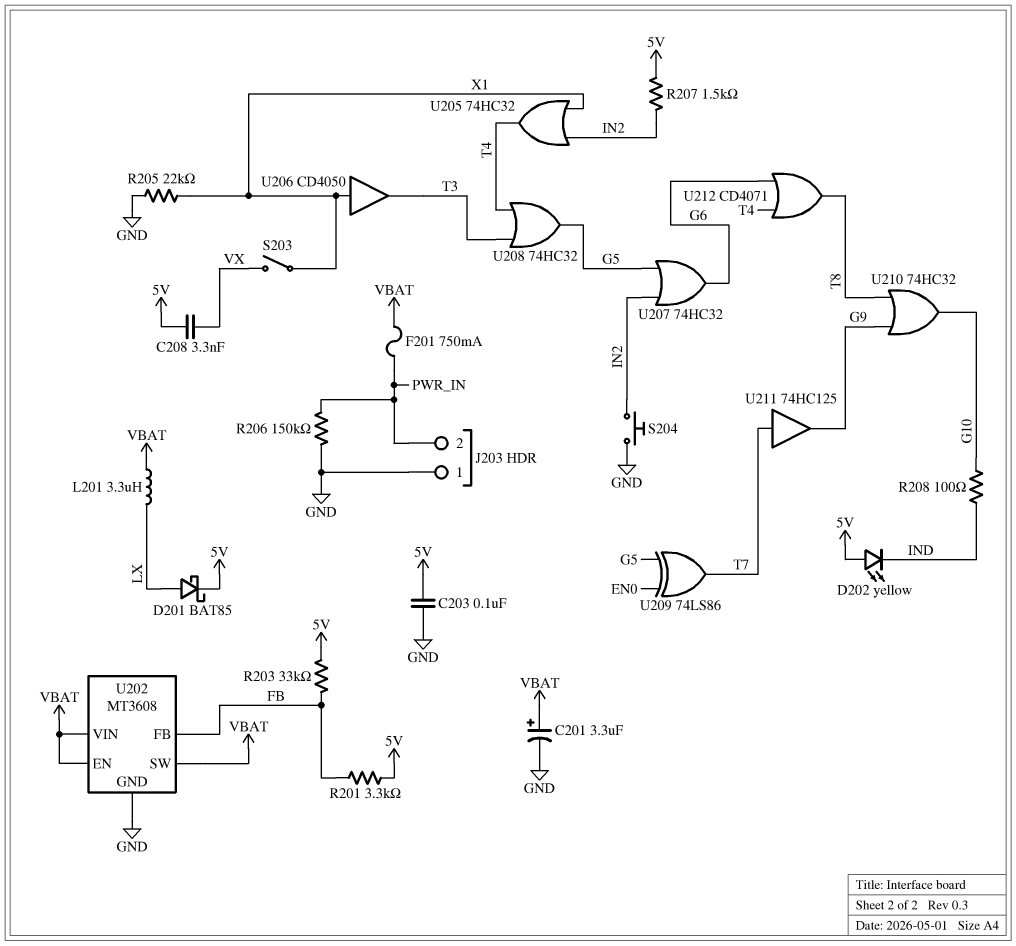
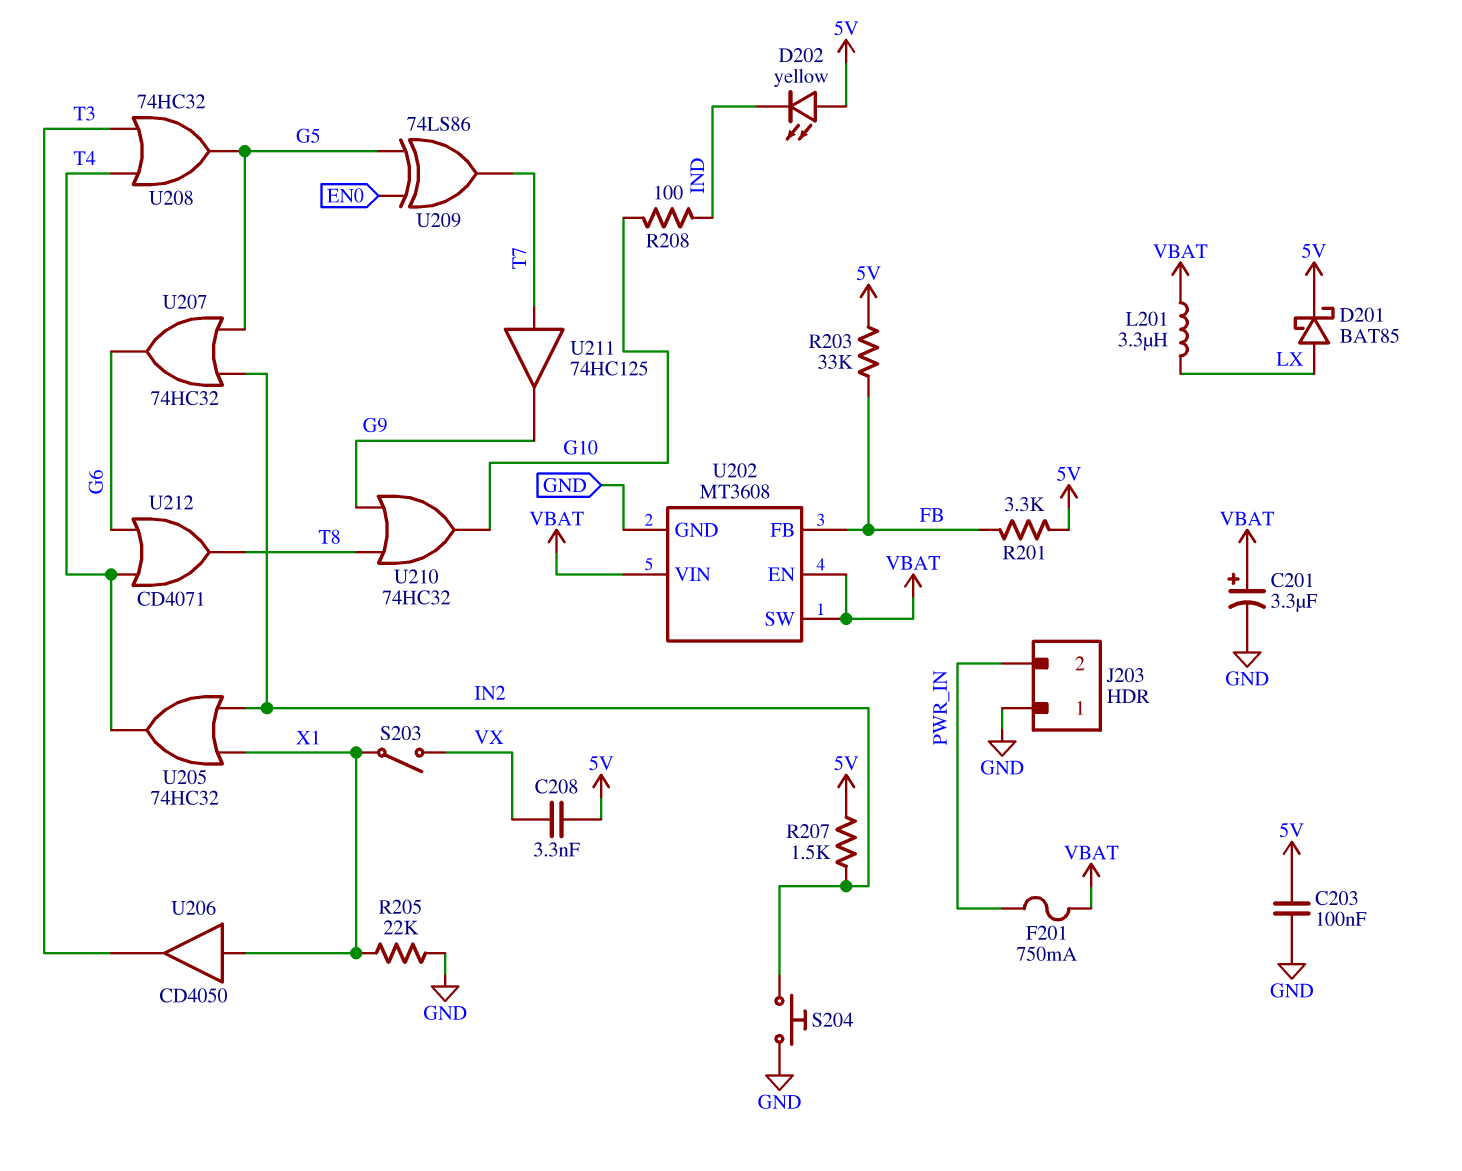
R206: 150k (GND, PWR_IN) -> none

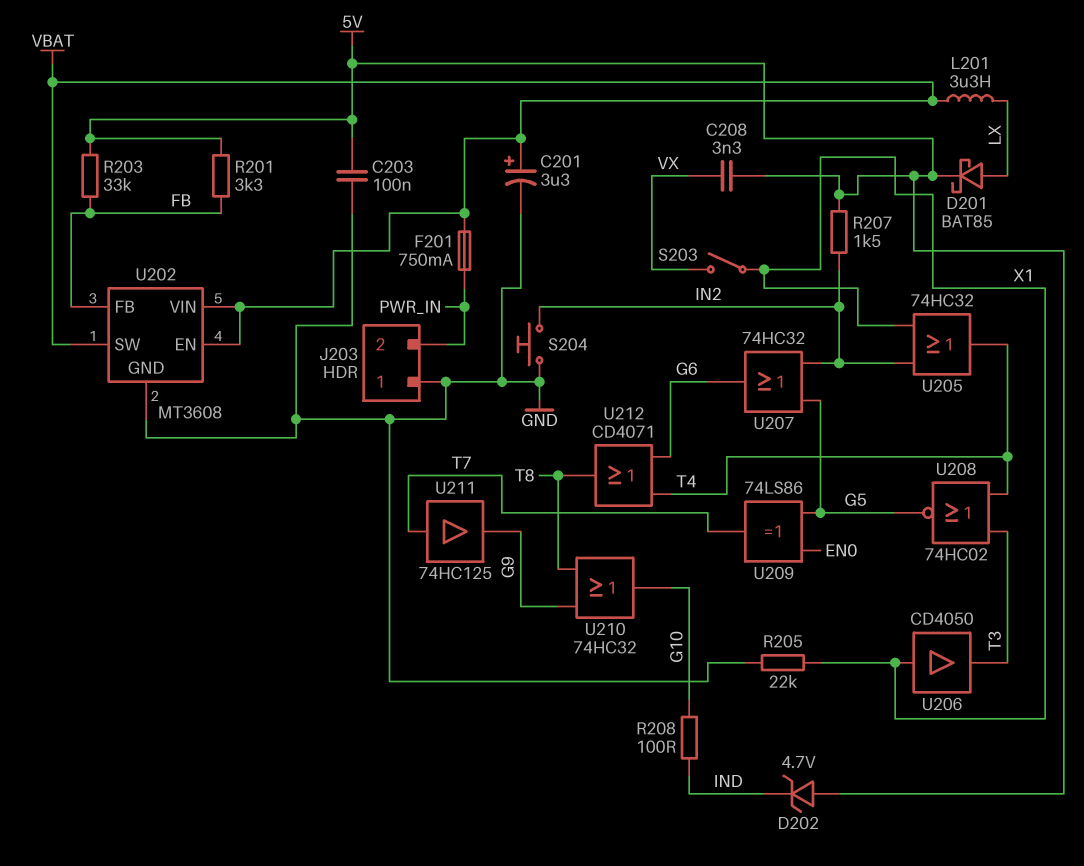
D202: LED yellow (A 5V, K IND) -> zener 4.7V (A 5V, K IND)
U208: OR 74HC32 (in T3, in T4, out G5) -> NOR 74HC02 (in T3, in T4, out G5)

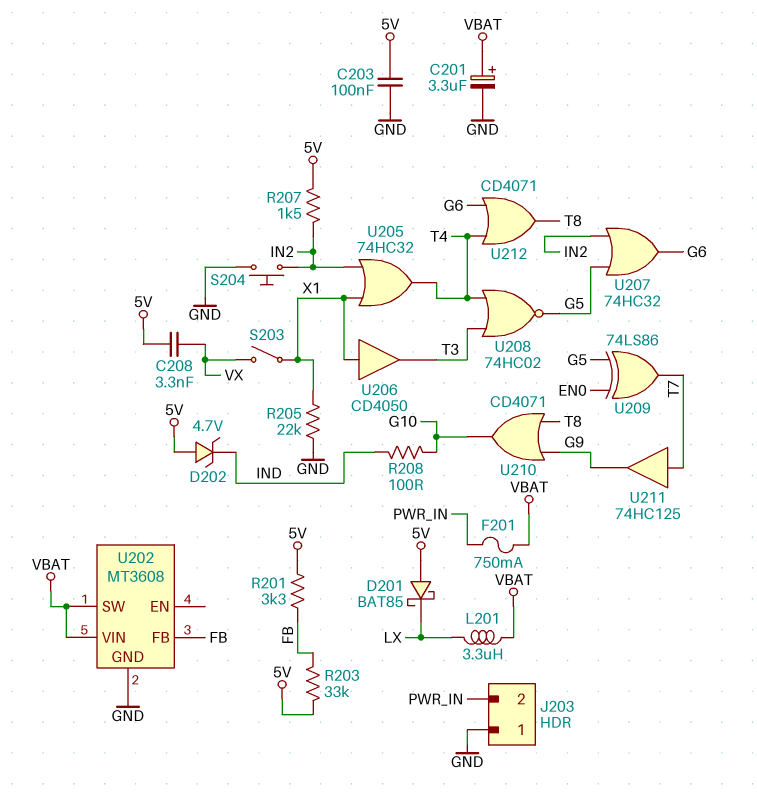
D201: schottky BAT85 (A LX, K 5V) -> schottky BAT85 (A 5V, K LX)
U202 pin EN: VBAT -> none
U210: OR 74HC32 (in G9, in T8, out G10) -> OR CD4071 (in G9, in T8, out G10)

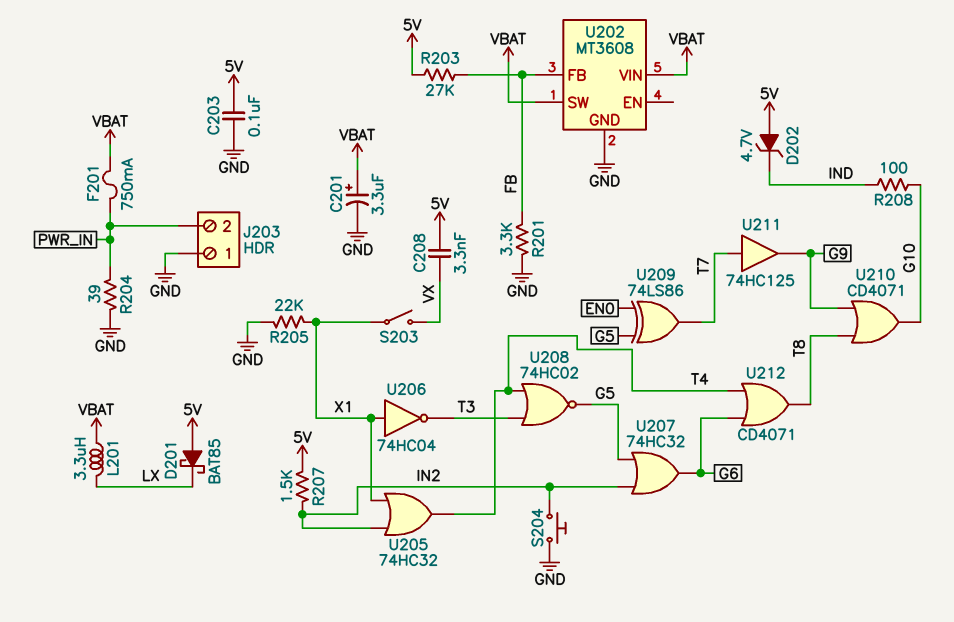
R201: 3.3k (5V, FB) -> 3.3k (FB, GND)
R203: 33k (5V, FB) -> 27k (5V, FB)
R204: none -> 39 (GND, PWR_IN)
U206: buffer CD4050 (in X1, out T3) -> NOT 74HC04 (in X1, out T3)

